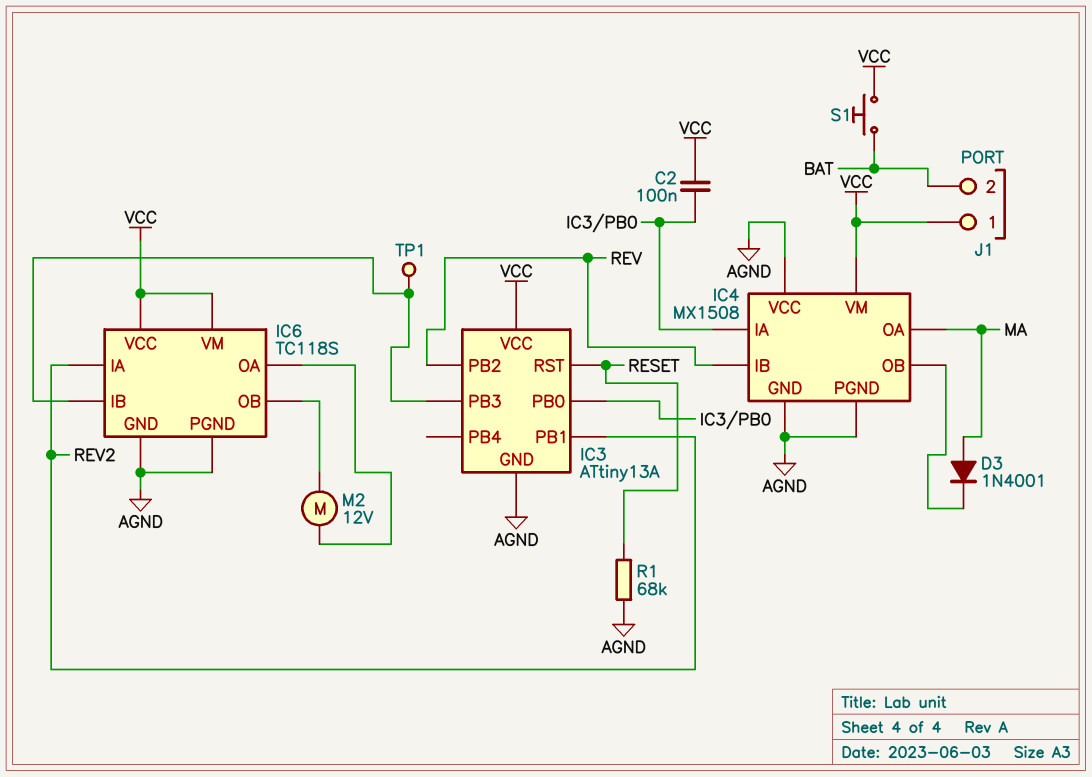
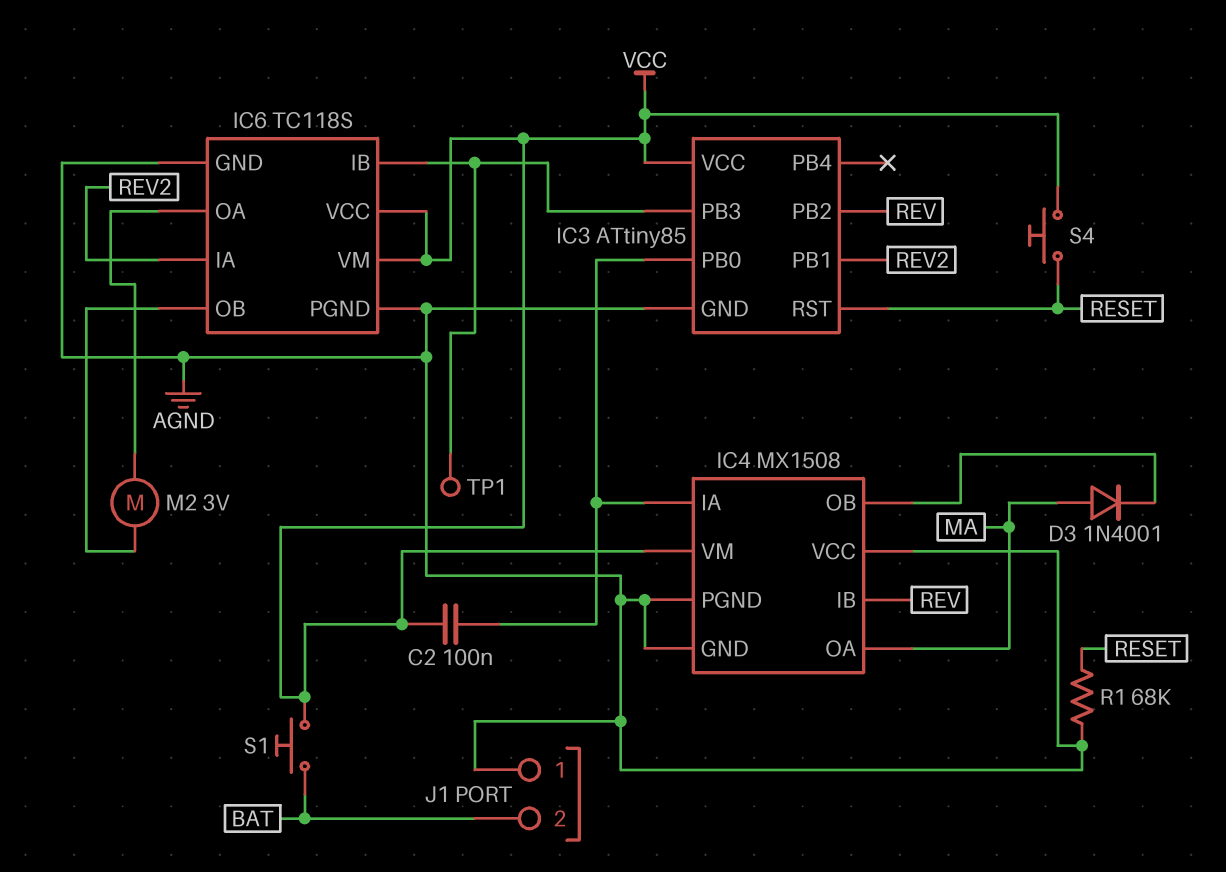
IC3: ATtiny13A -> ATtiny85
J1 pin 1: VCC -> AGND
M2: motor 12V (IC6/OA, IC6/OB) -> motor 3V (IC6/OA, IC6/OB)
S4: none -> button (RESET, VCC)

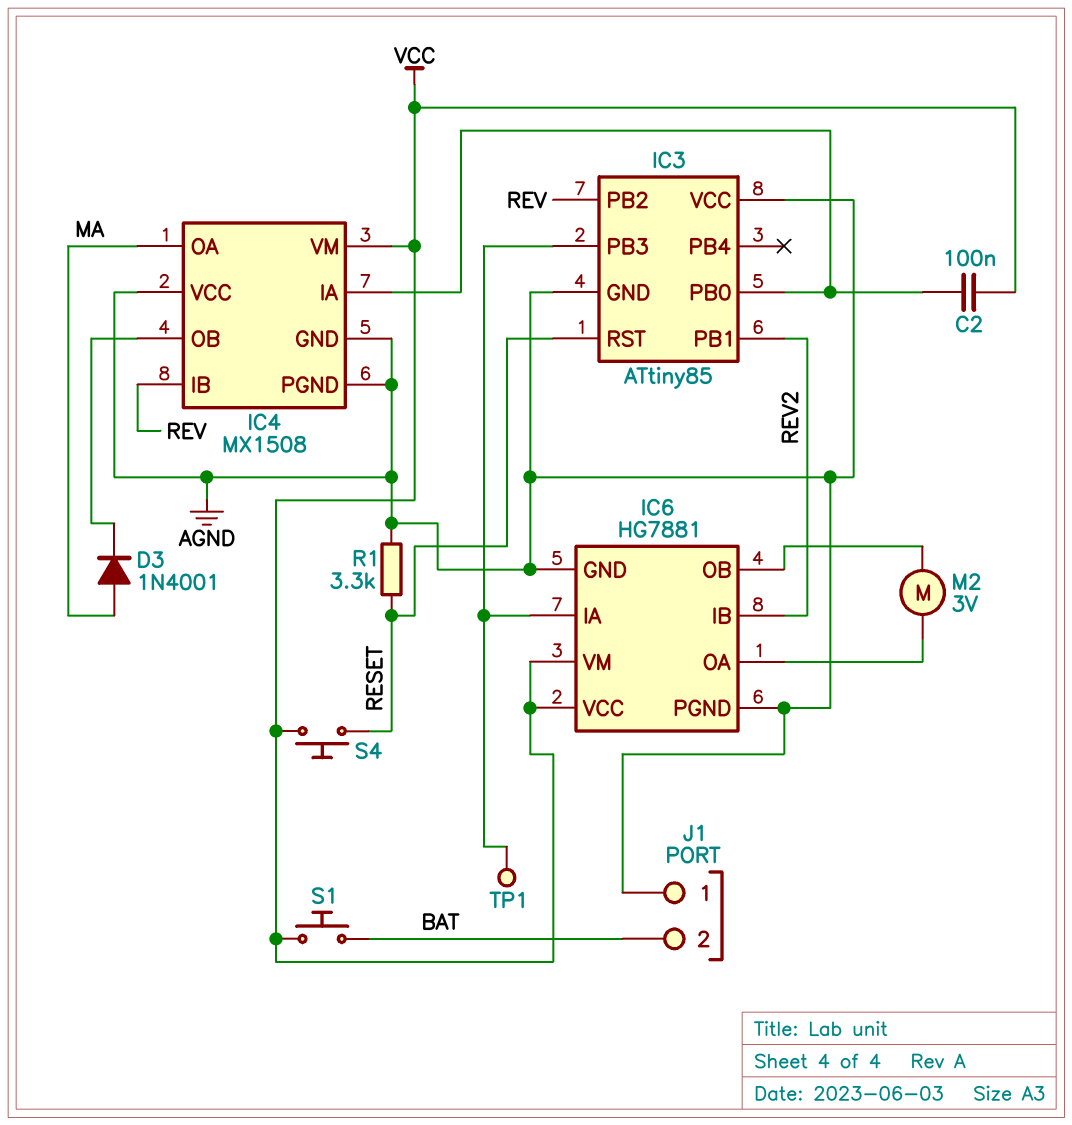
IC3 pin VCC: VCC -> AGND
IC6: TC118S -> HG7881
IC6 pin IA: REV2 -> IC3/PB3
IC6 pin IB: IC3/PB3 -> REV2
R1: 68k (AGND, RESET) -> 3.3k (AGND, RESET)

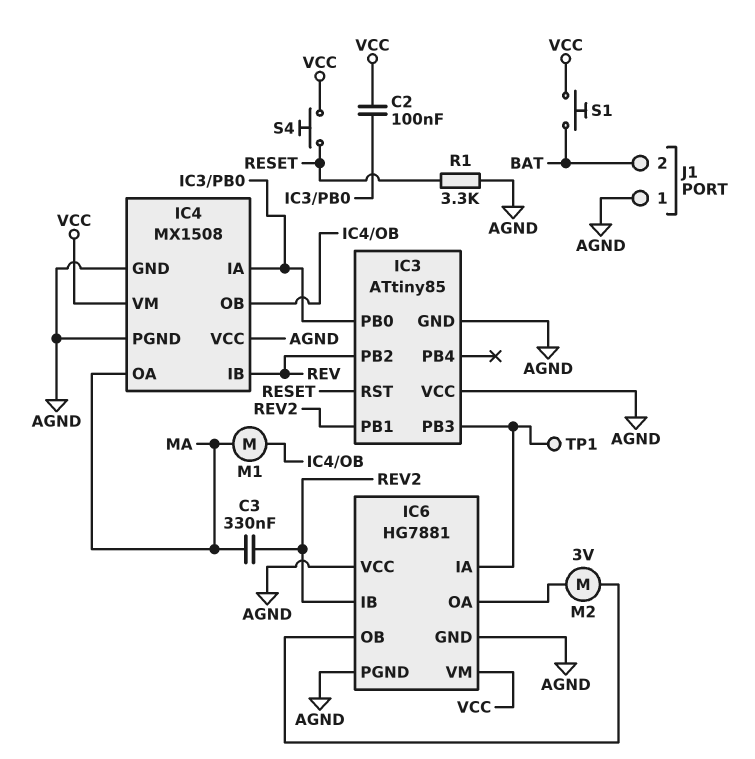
C3: none -> 330nF (MA, REV2)
D3: diode 1N4001 (A MA, K IC4/OB) -> none
IC6 pin VCC: VCC -> AGND
M1: none -> motor (IC4/OB, MA)

